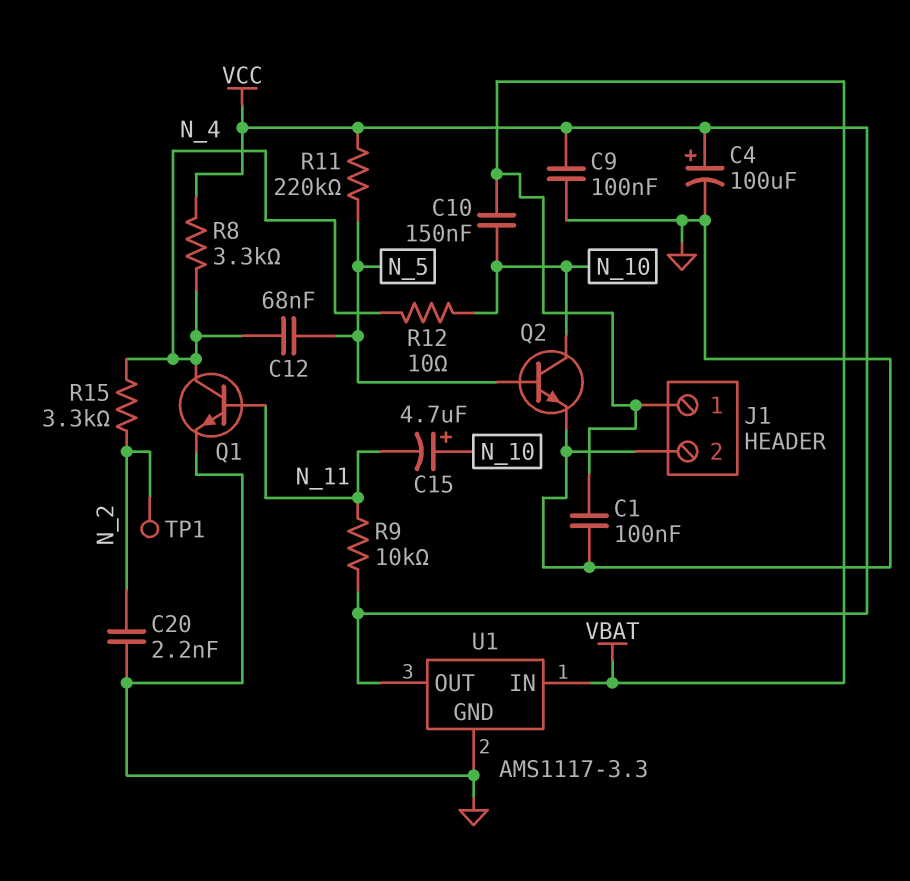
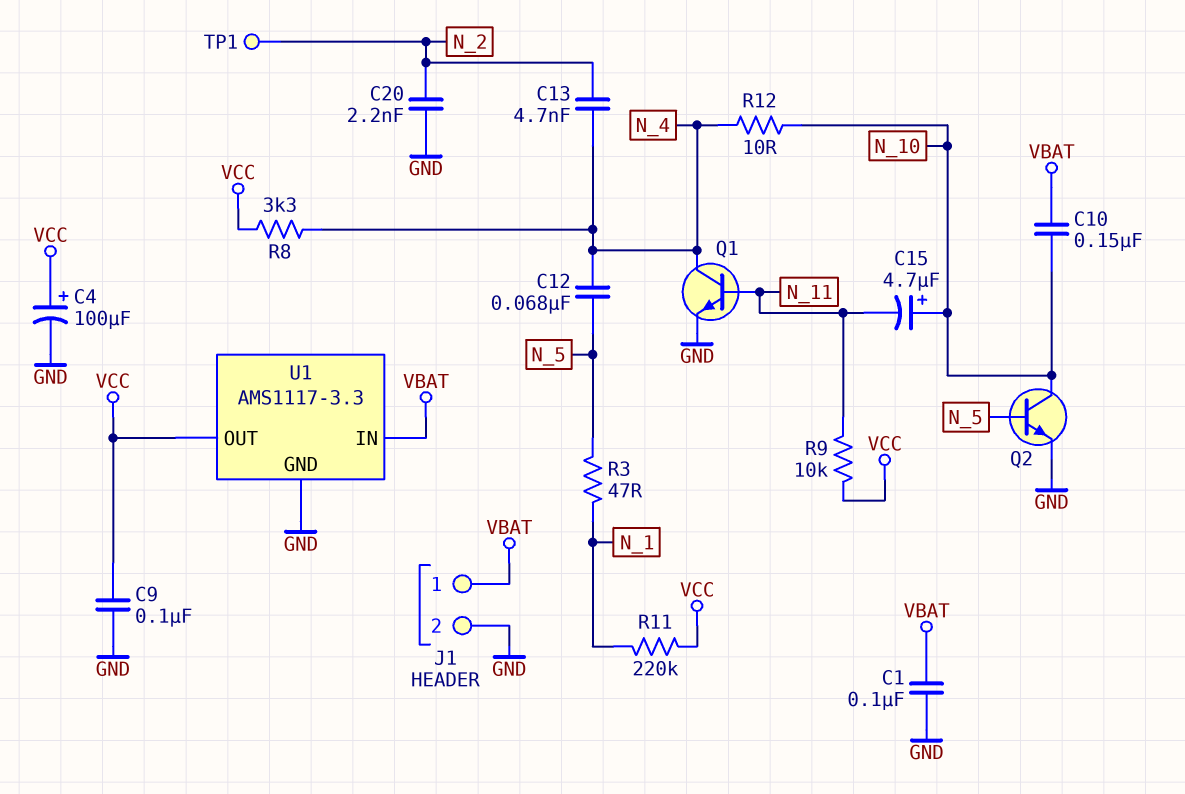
C13: none -> 4.7nF (N_2, N_4)
R3: none -> 47 (N_1, N_5)
R11: 220k (N_5, VCC) -> 220k (N_1, VCC)
R15: 3.3k (N_2, N_4) -> none

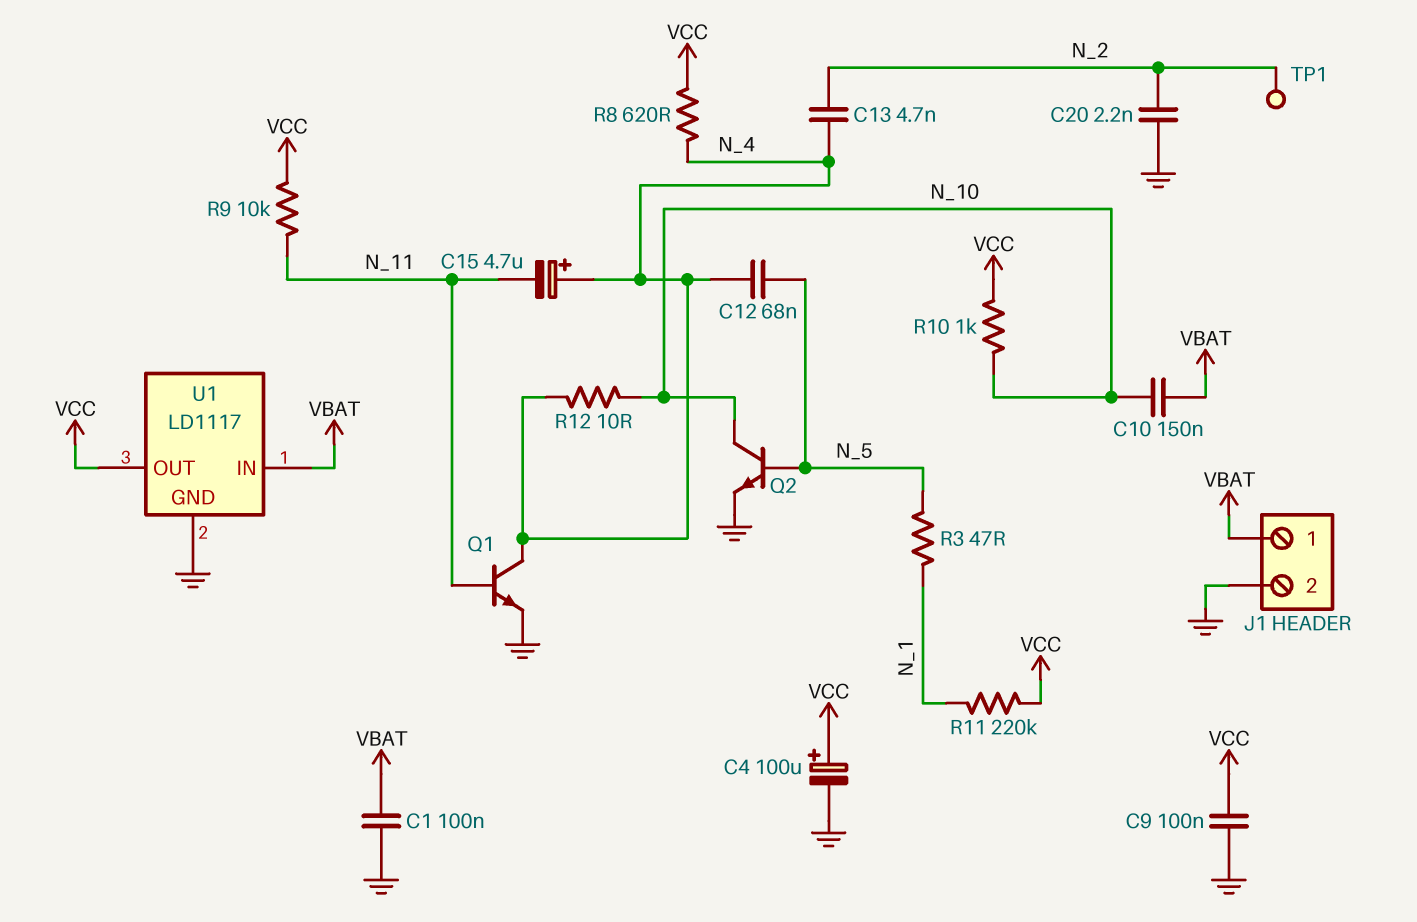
C15: 4.7uF (plus N_10, minus N_11) -> 4.7uF (plus N_4, minus N_11)
R8: 3.3k (N_4, VCC) -> 620 (N_4, VCC)
R10: none -> 1k (N_10, VCC)
U1: AMS1117-3.3 -> LD1117

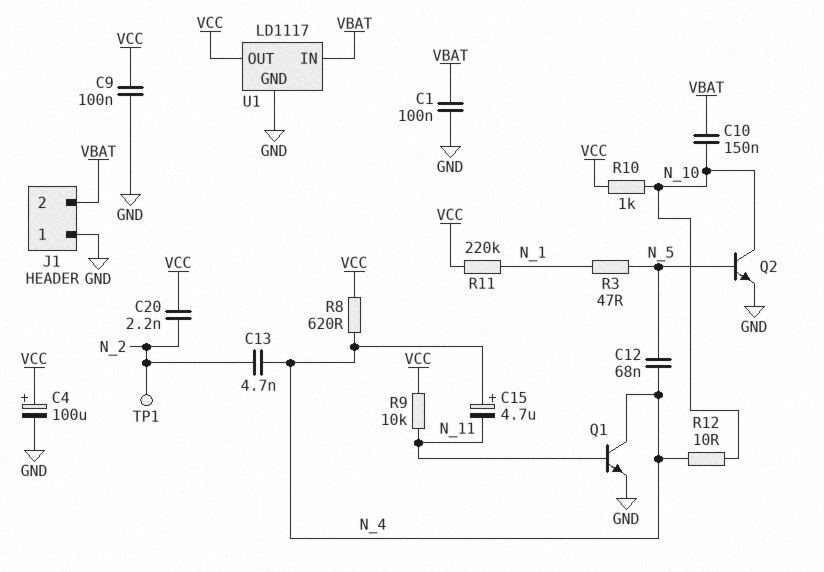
C20: 2.2nF (GND, N_2) -> 2.2nF (N_2, VCC)
J1 pin 1: VBAT -> GND
J1 pin 2: GND -> VBAT

